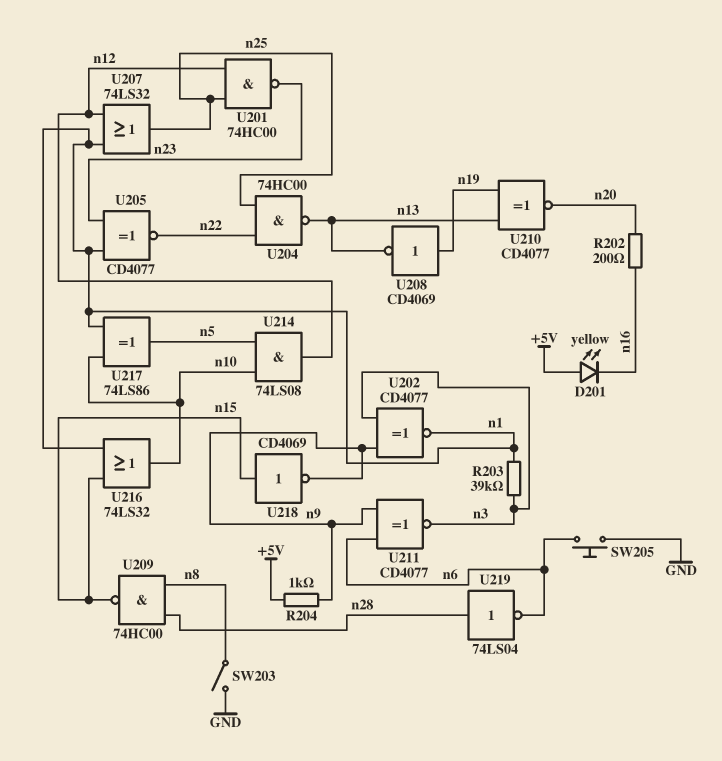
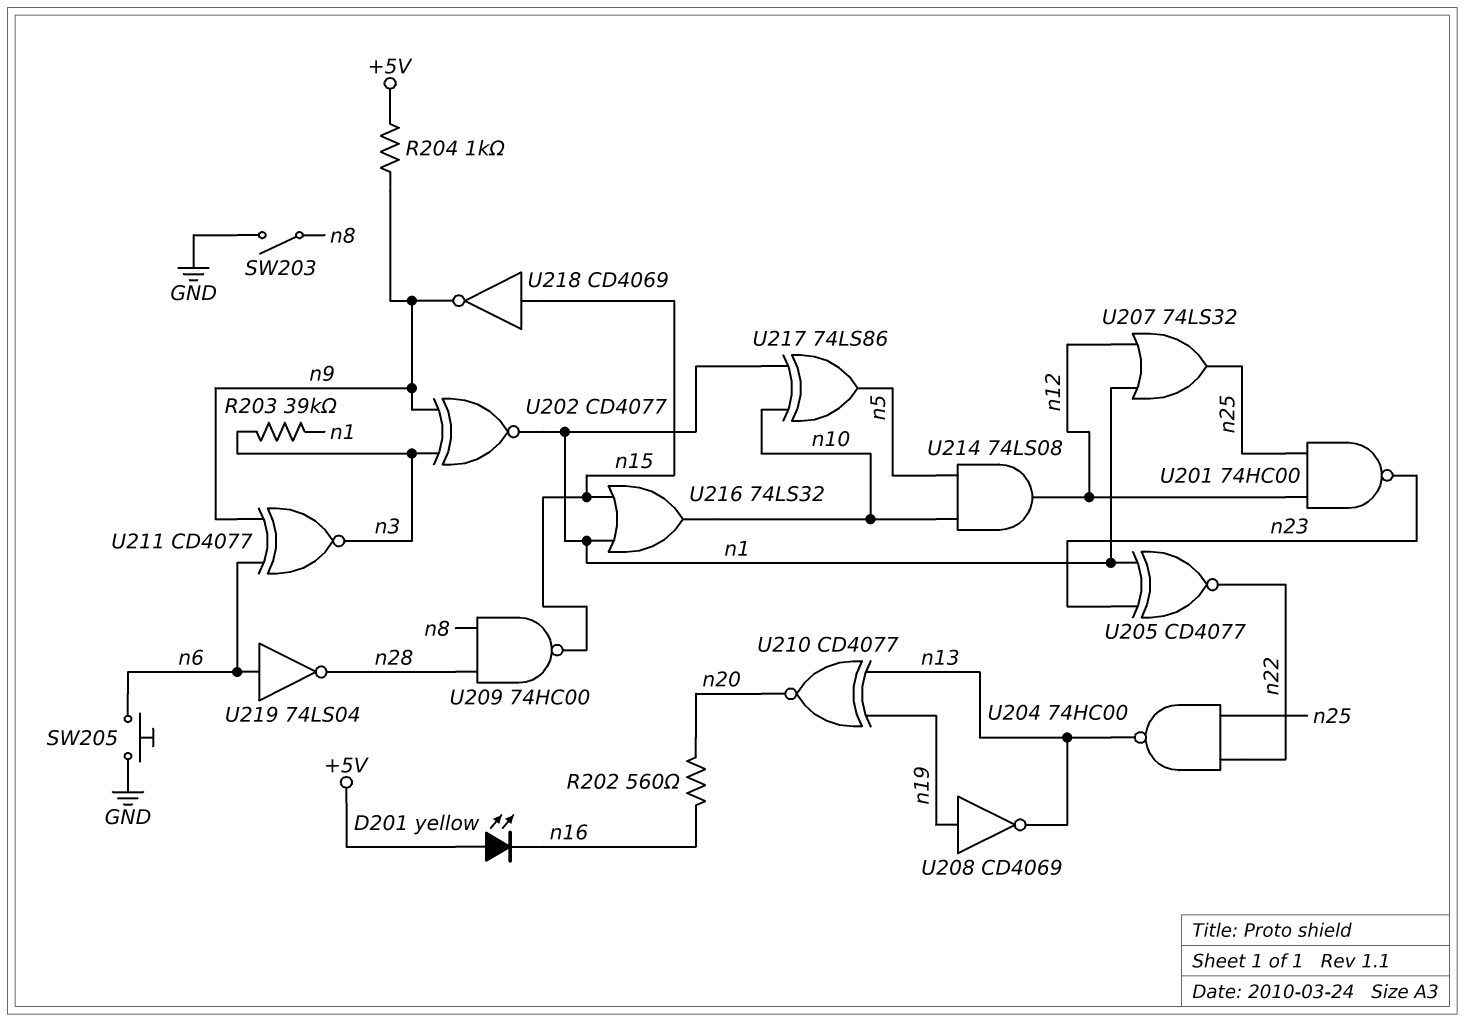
R202: 200 (n16, n20) -> 560 (n16, n20)
U219: NOT 74LS04 (in n28, out n6) -> NOT 74LS04 (in n6, out n28)

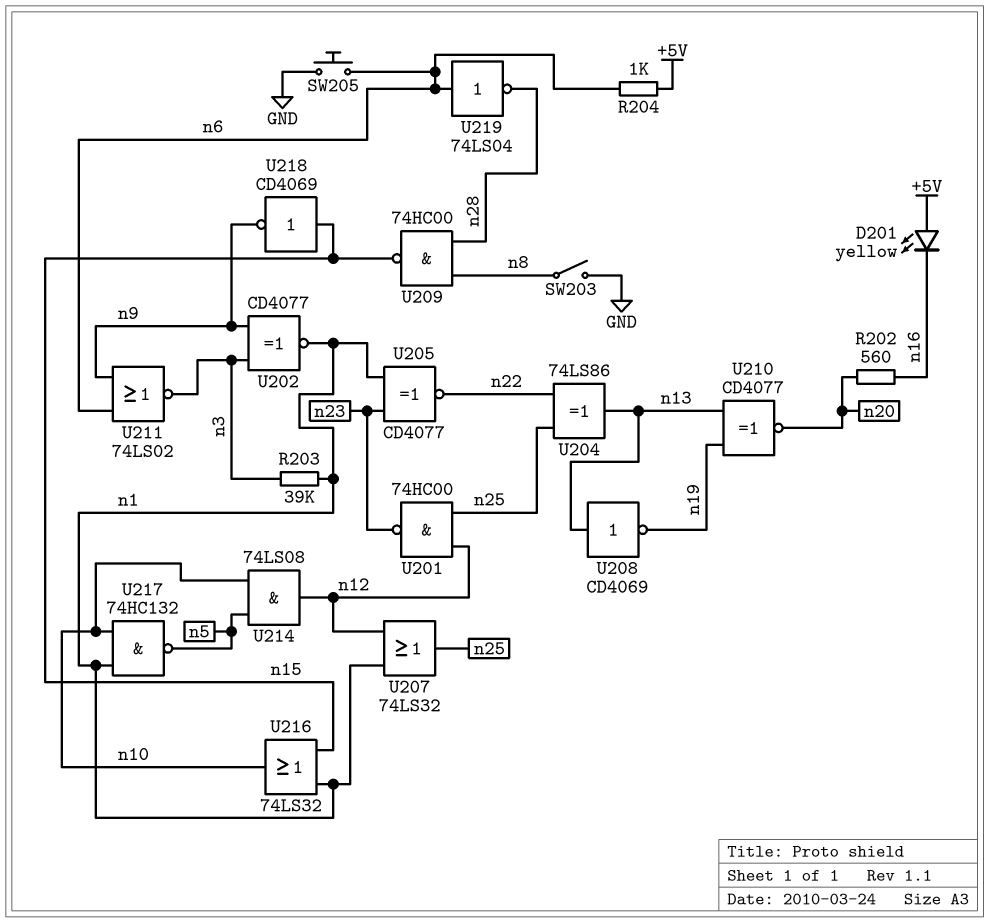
R204: 1k (+5V, n9) -> 1k (+5V, n6)
U204: NAND 74HC00 (in n22, in n25, out n13) -> XOR 74LS86 (in n22, in n25, out n13)
U208: NOT CD4069 (in n19, out n13) -> NOT CD4069 (in n13, out n19)
U211: XNOR CD4077 (in n6, in n9, out n3) -> NOR 74LS02 (in n6, in n9, out n3)
U217: XOR 74LS86 (in n1, in n10, out n5) -> NAND 74HC132 (in n1, in n10, out n5)

